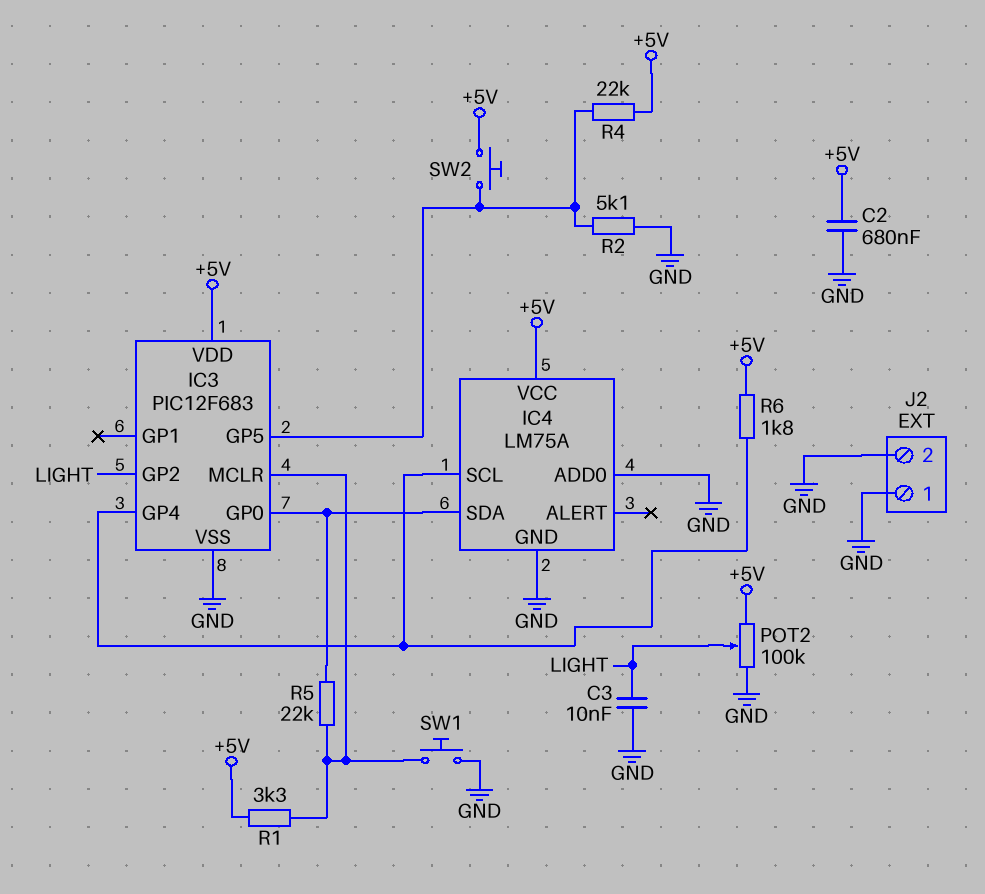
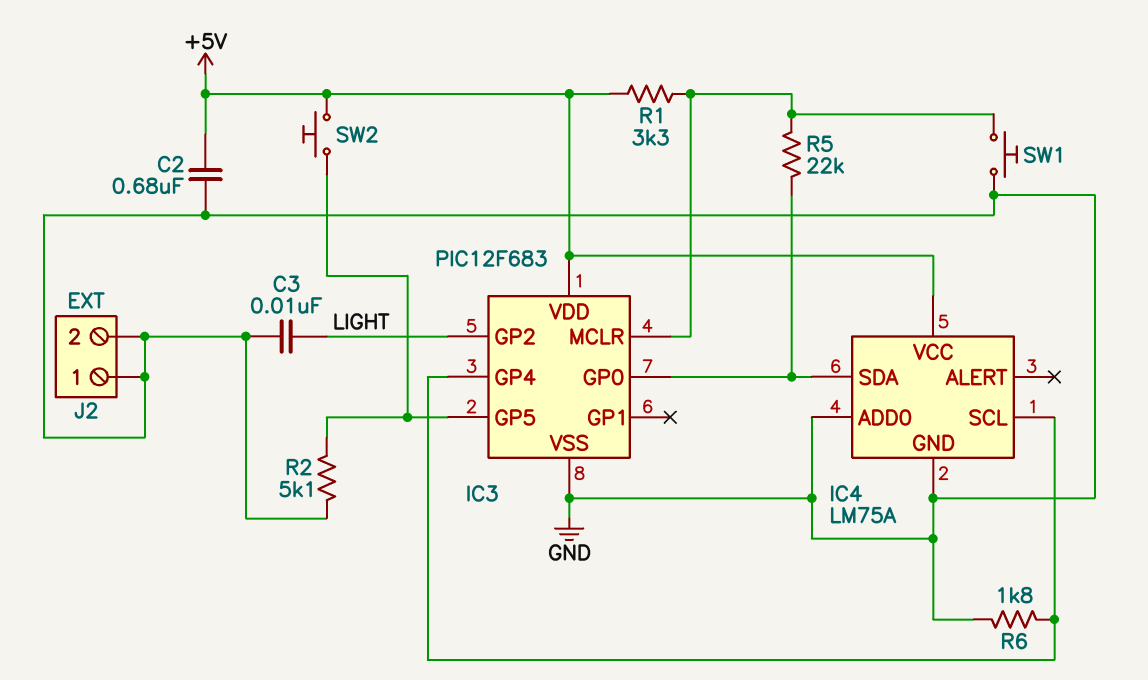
POT2: 100k (+5V, GND, wiper LIGHT) -> none
R4: 22k (+5V, IC3/GP5) -> none
R6: 1.8k (+5V, IC3/GP4) -> 1.8k (GND, IC3/GP4)

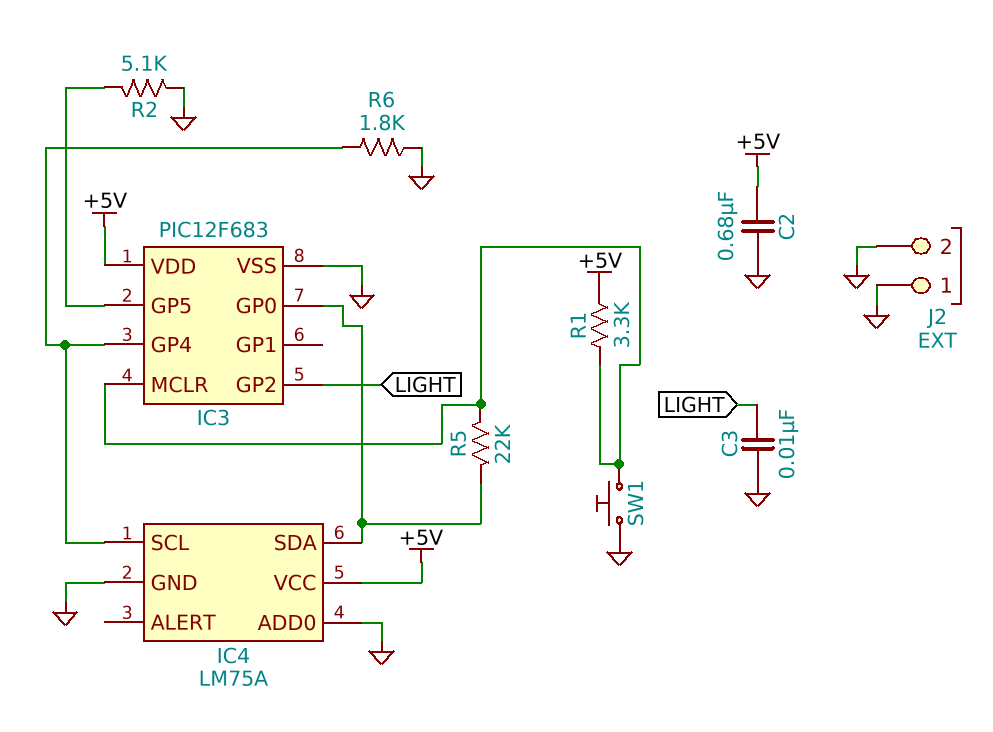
SW2: button (+5V, IC3/GP5) -> none

